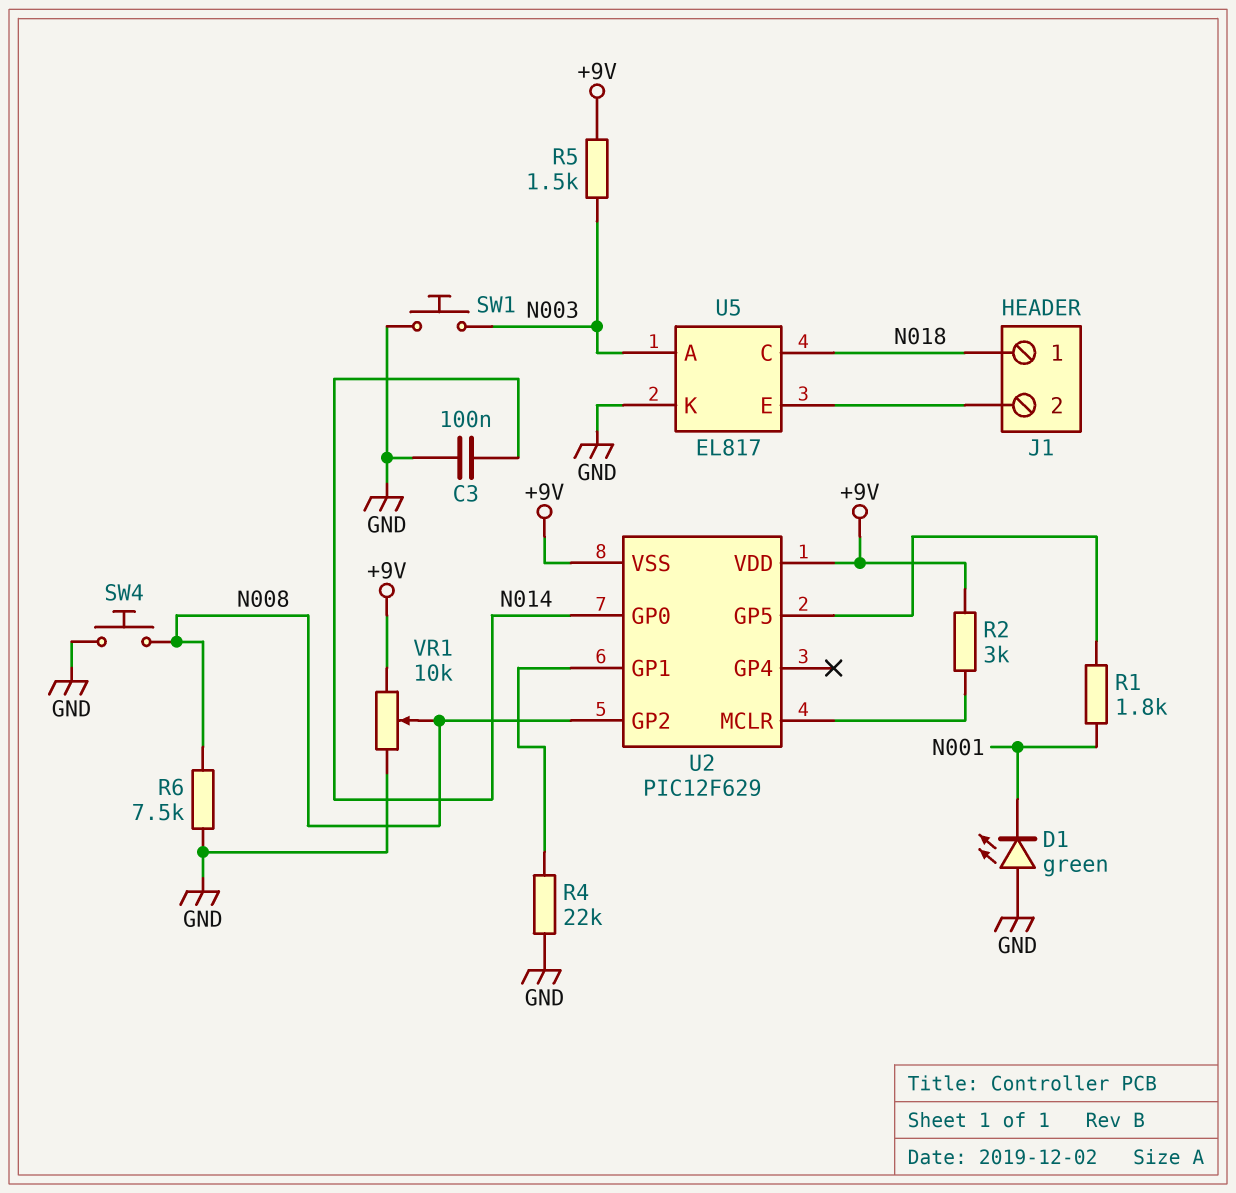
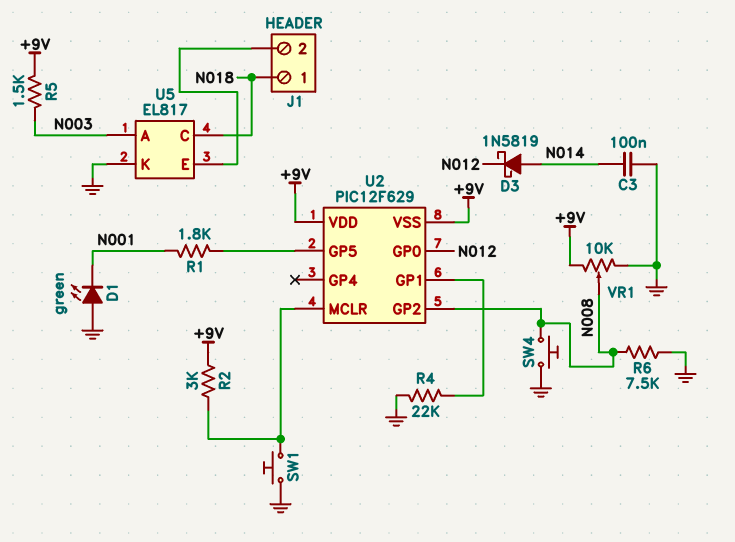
D3: none -> schottky 1N5819 (A N014, K N012)
SW1: button (GND, N003) -> button (GND, U2/MCLR)
U2 pin GP0: N014 -> N012

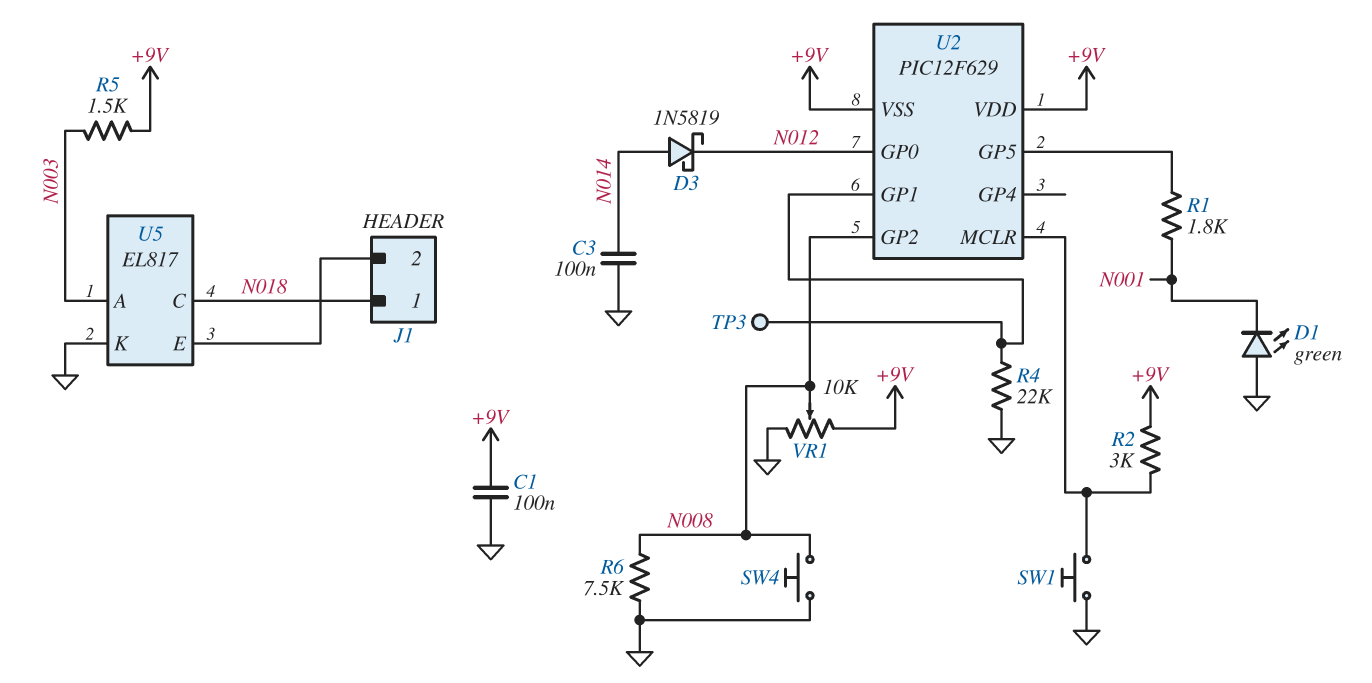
C1: none -> 100nF (+9V, GND)
TP3: none -> test point (U2/GP1)

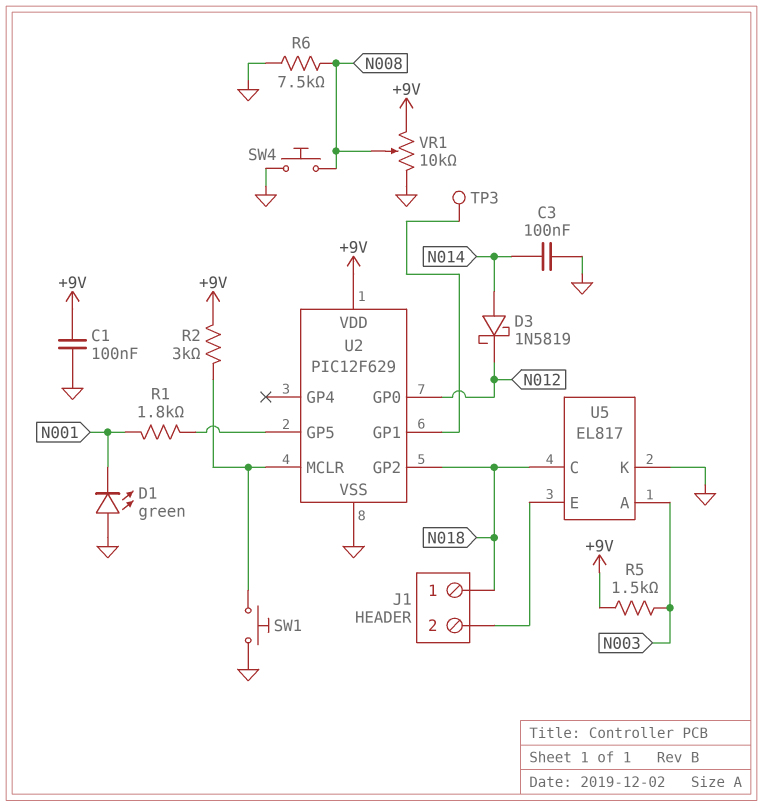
R4: 22k (GND, U2/GP1) -> none
U2 pin GP2: N008 -> N018
U2 pin VSS: +9V -> GND

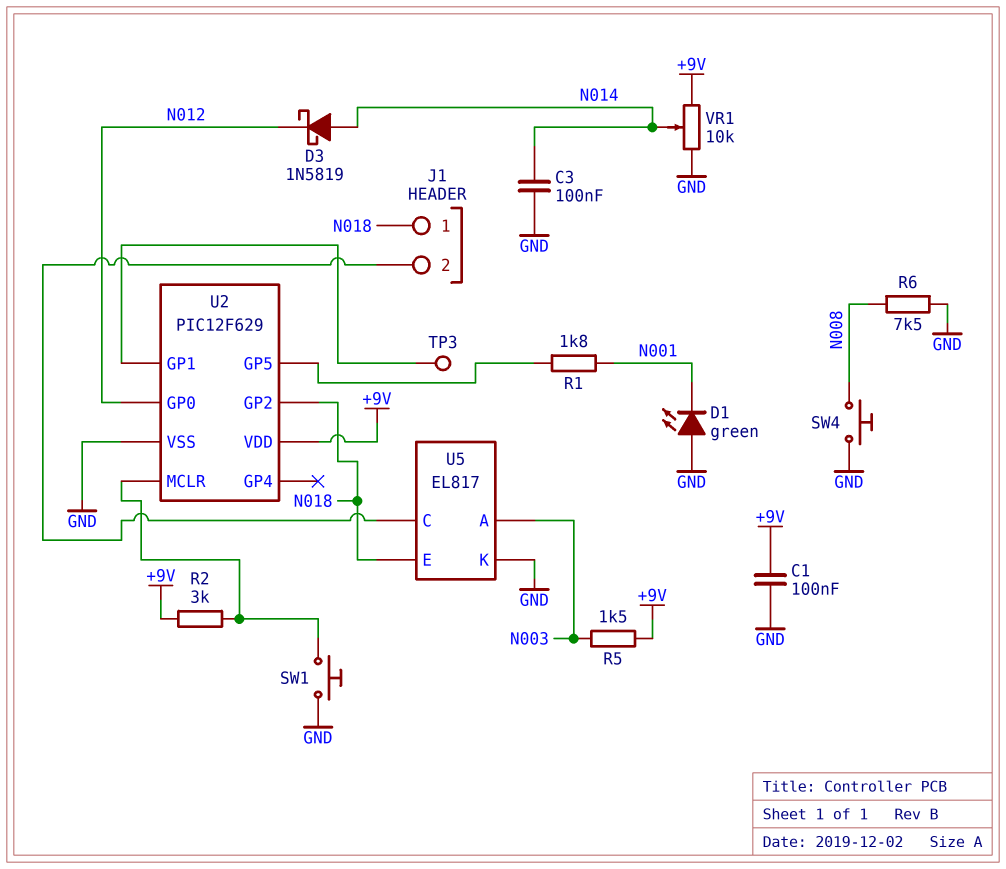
U5 pin C: N018 -> J1/2
U5 pin E: J1/2 -> N018
VR1: 10k (+9V, GND, wiper N008) -> 10k (+9V, GND, wiper N014)

